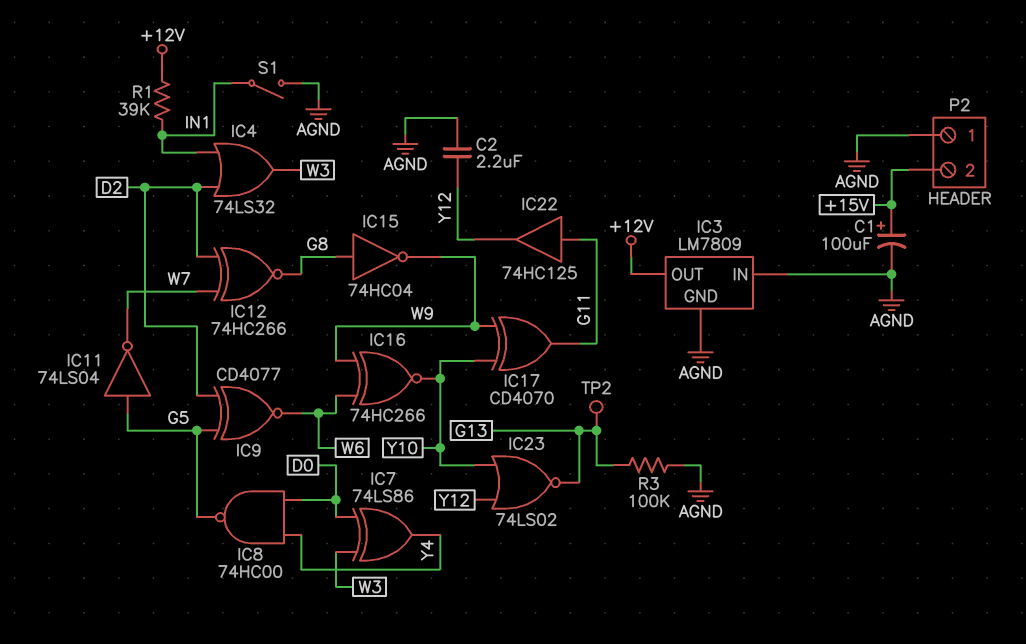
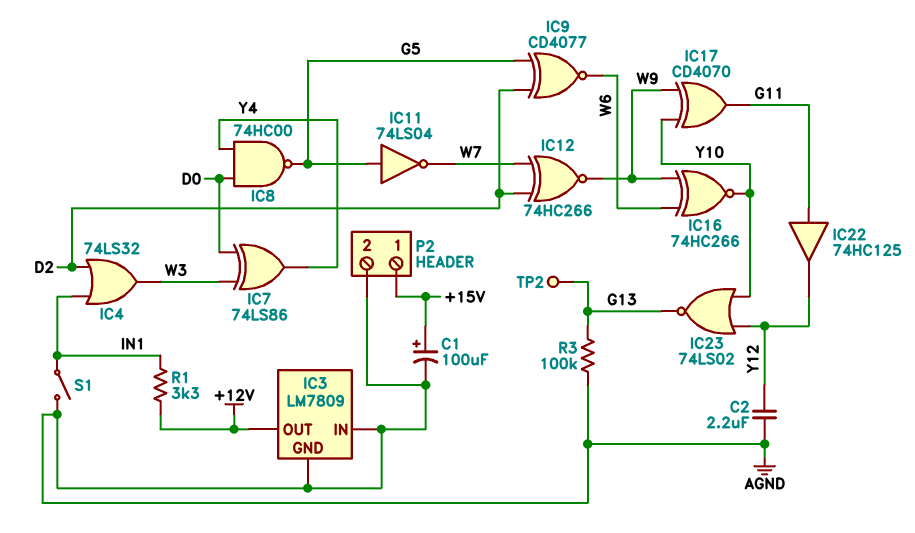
IC12: XNOR 74HC266 (in D2, in W7, out G8) -> XNOR 74HC266 (in D2, in W7, out W9)
IC15: NOT 74HC04 (in G8, out W9) -> none
P2 pin 1: AGND -> +15V
P2 pin 2: +15V -> AGND
R1: 39k (+12V, IN1) -> 3.3k (+12V, IN1)

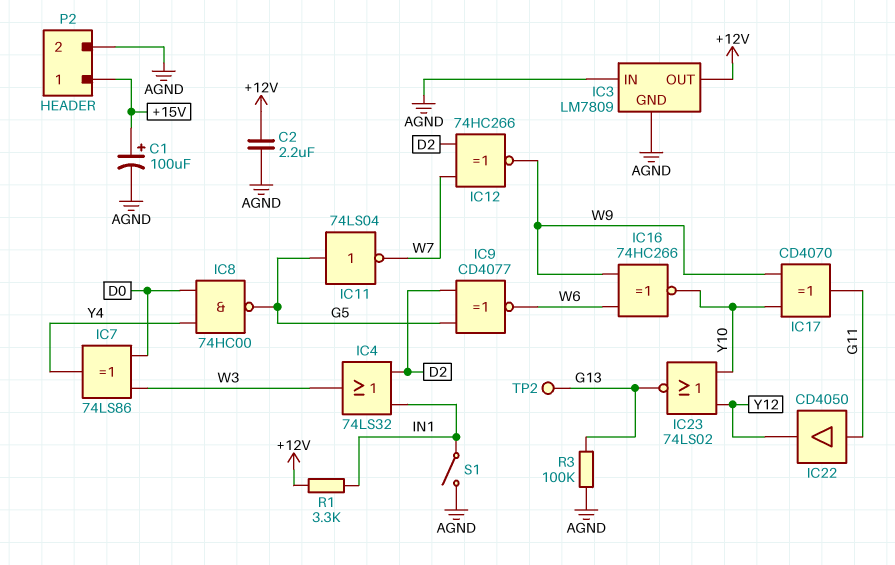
C2: 2.2uF (AGND, Y12) -> 2.2uF (+12V, AGND)
IC22: buffer 74HC125 (in G11, out Y12) -> buffer CD4050 (in G11, out Y12)

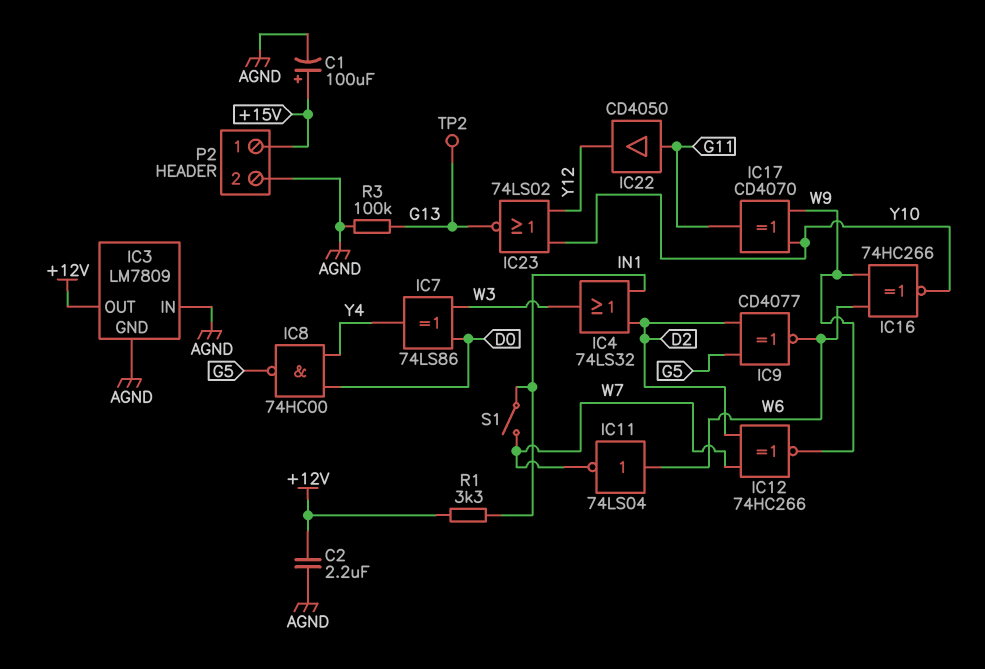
IC11: NOT 74LS04 (in G5, out W7) -> NOT 74LS04 (in W6, out W7)
S1: switch (AGND, IN1) -> switch (IN1, W7)

